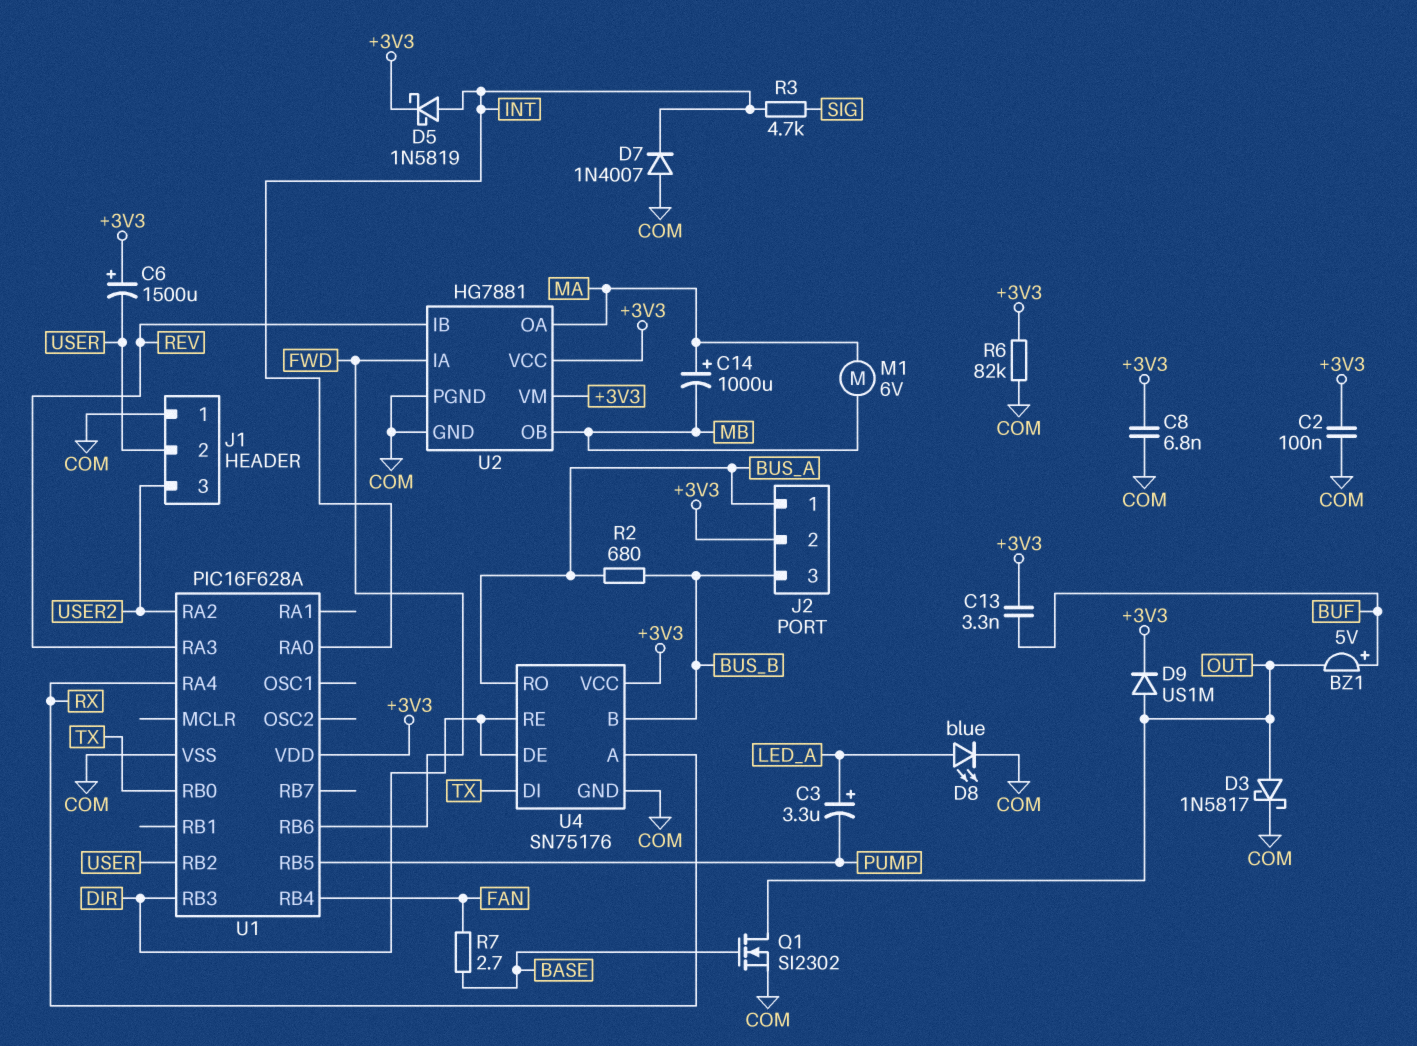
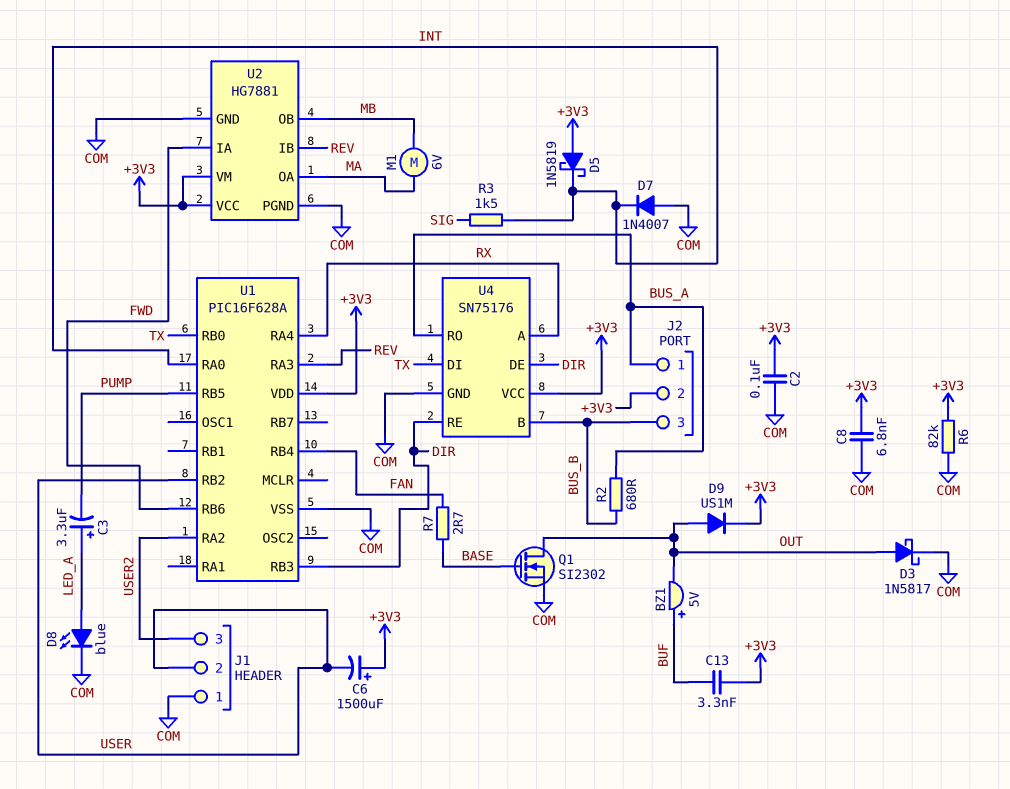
C14: 1000uF (plus MA, minus MB) -> none
D5: schottky 1N5819 (A INT, K +3V3) -> schottky 1N5819 (A +3V3, K INT)
R3: 4.7k (INT, SIG) -> 1.5k (INT, SIG)

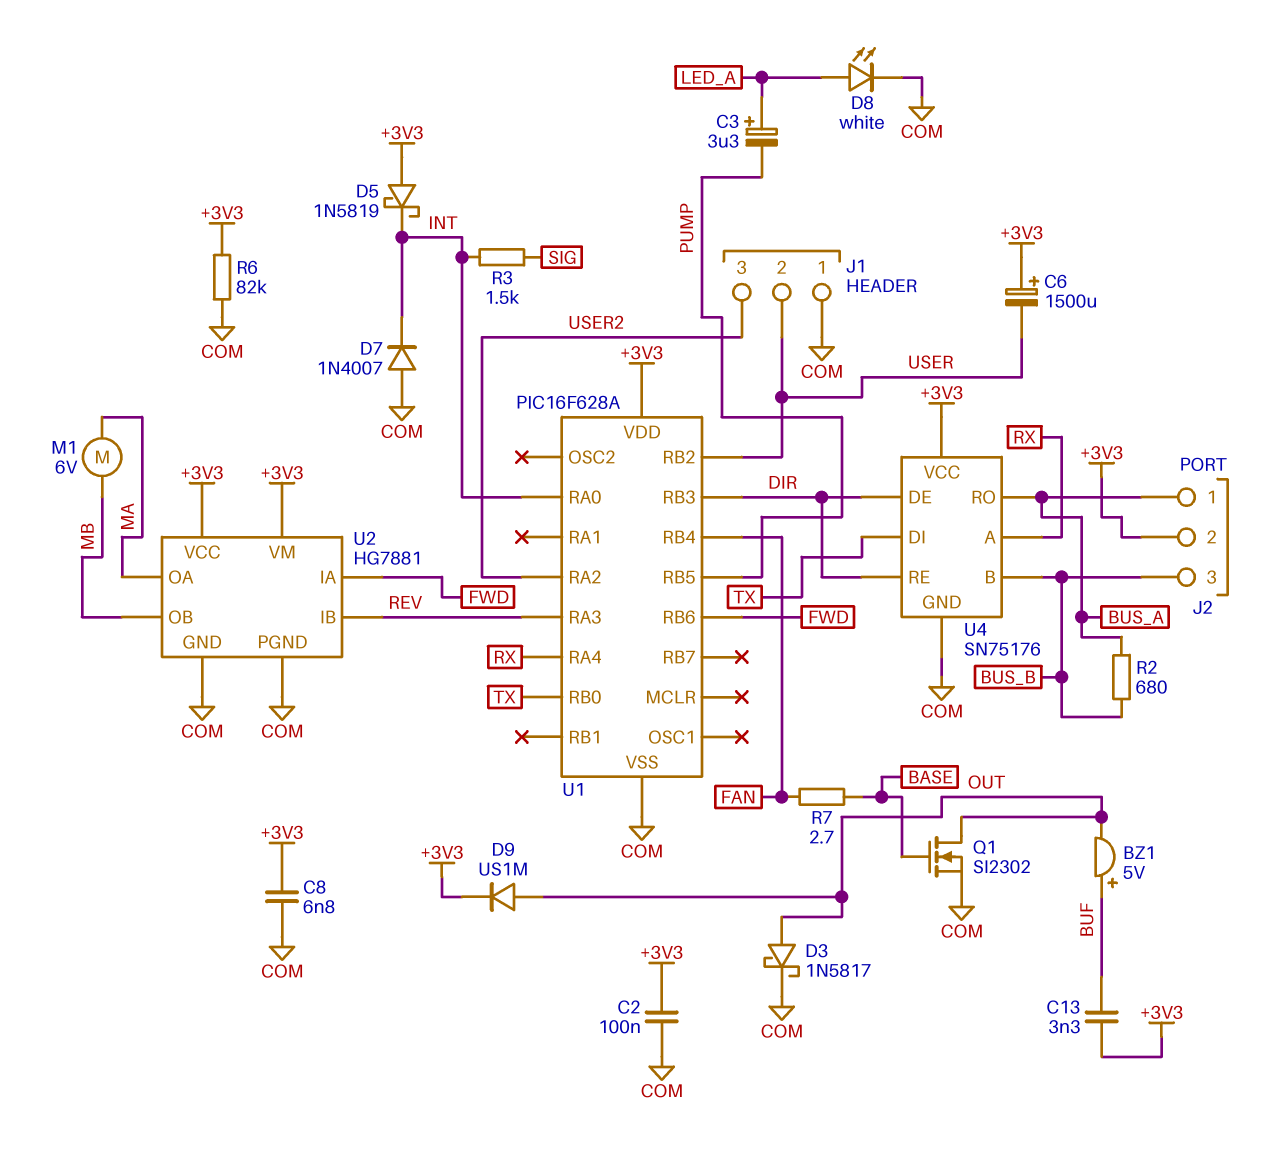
D8: LED blue (A LED_A, K COM) -> LED white (A LED_A, K COM)

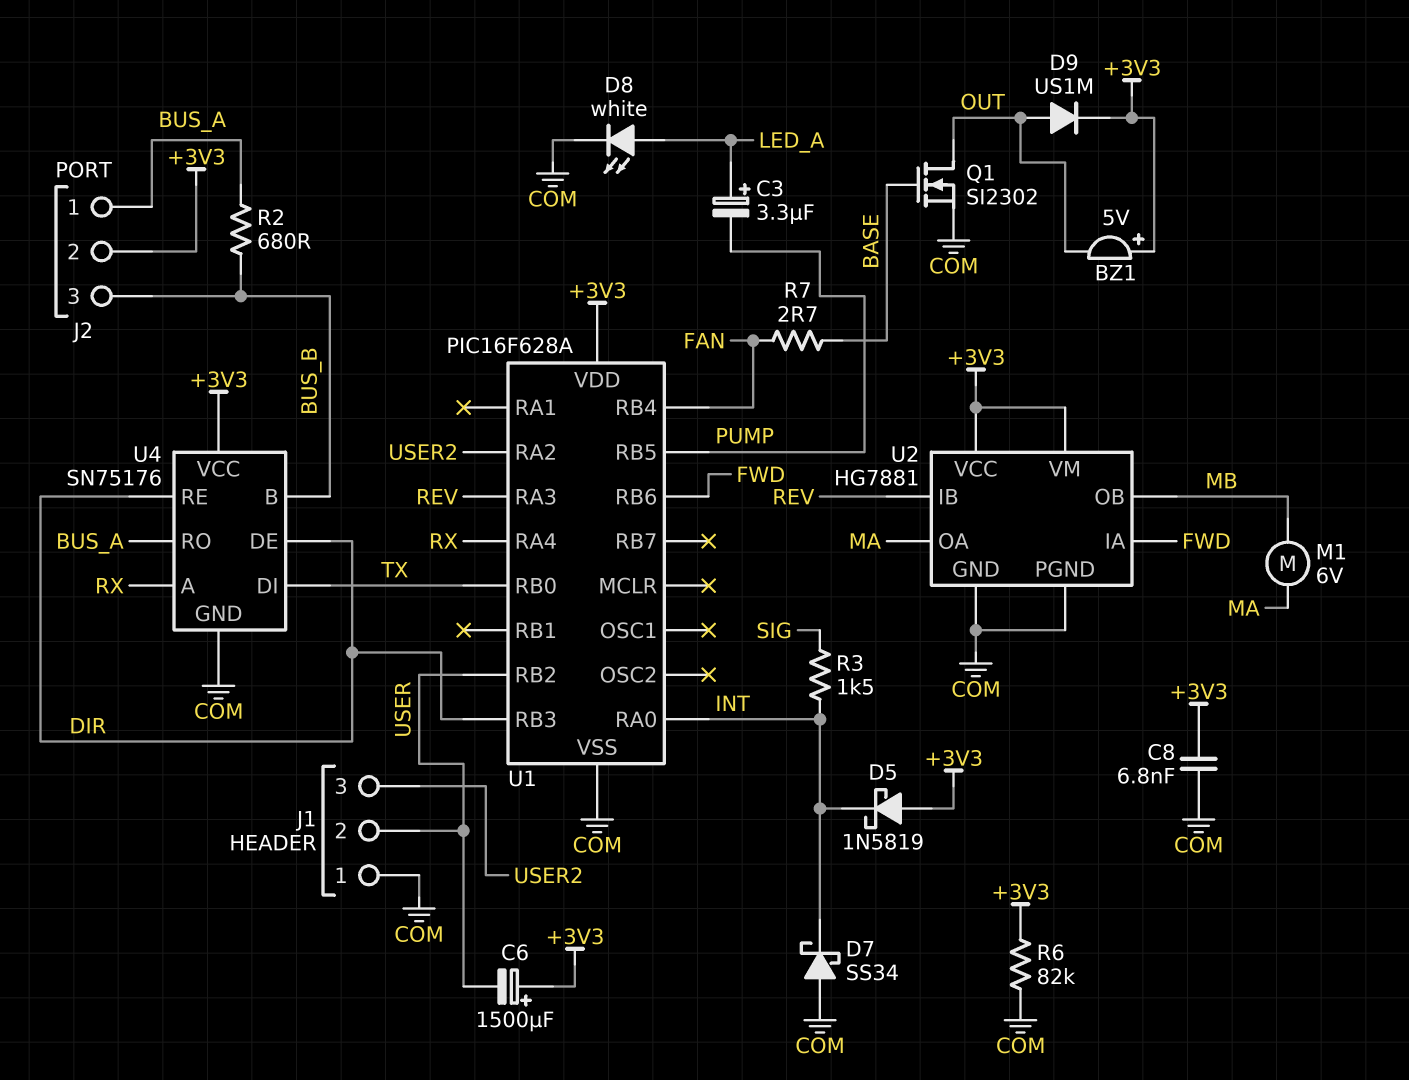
BZ1: buzzer 5V (plus BUF, minus OUT) -> buzzer 5V (plus +3V3, minus OUT)
C2: 100nF (+3V3, COM) -> none
C13: 3.3nF (+3V3, BUF) -> none
D3: schottky 1N5817 (A OUT, K COM) -> none
D7: diode 1N4007 (A COM, K INT) -> schottky SS34 (A COM, K INT)

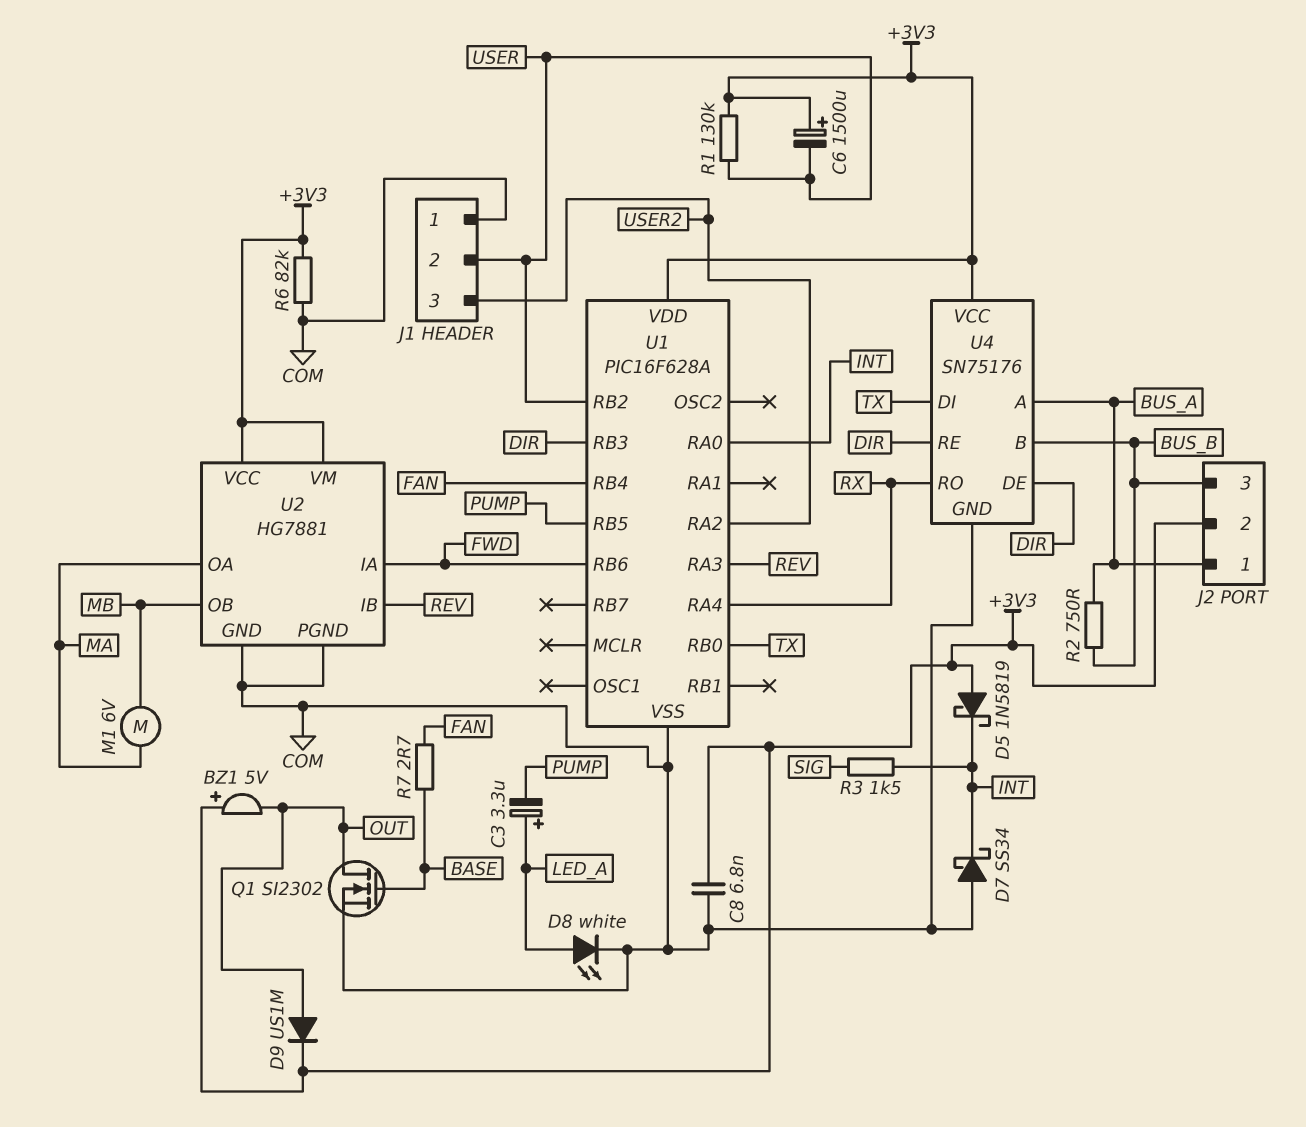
R1: none -> 130k (+3V3, USER)
R2: 680 (BUS_A, BUS_B) -> 750 (BUS_A, BUS_B)
U4 pin A: RX -> BUS_A
U4 pin RO: BUS_A -> RX

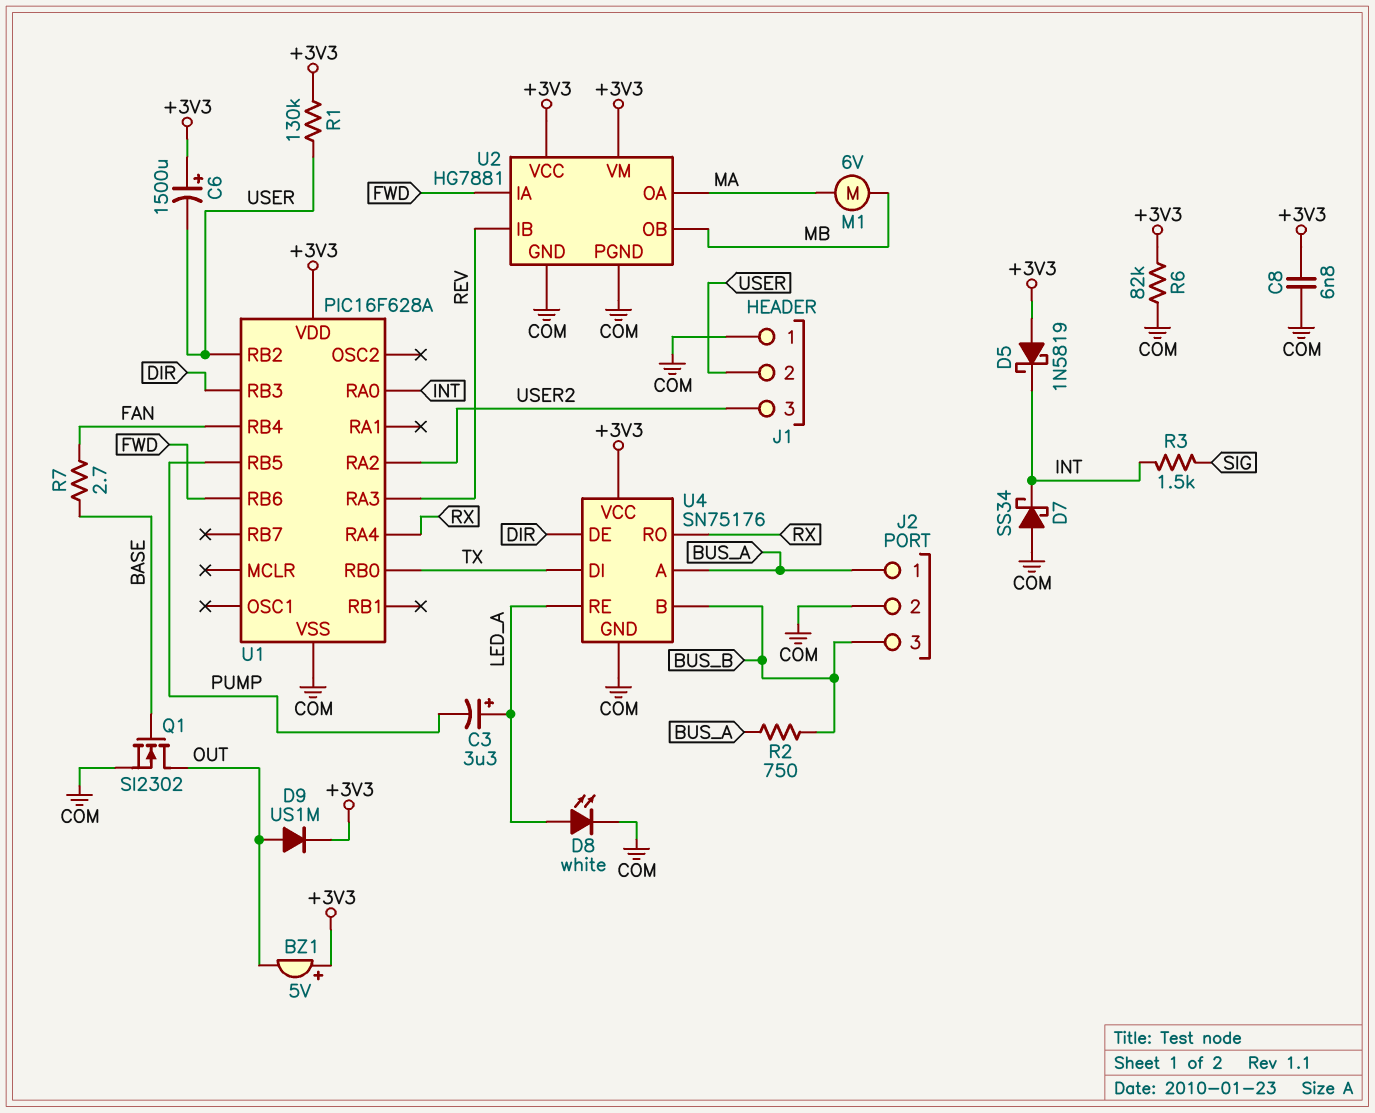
J2 pin 2: +3V3 -> COM
U4 pin RE: DIR -> LED_A

